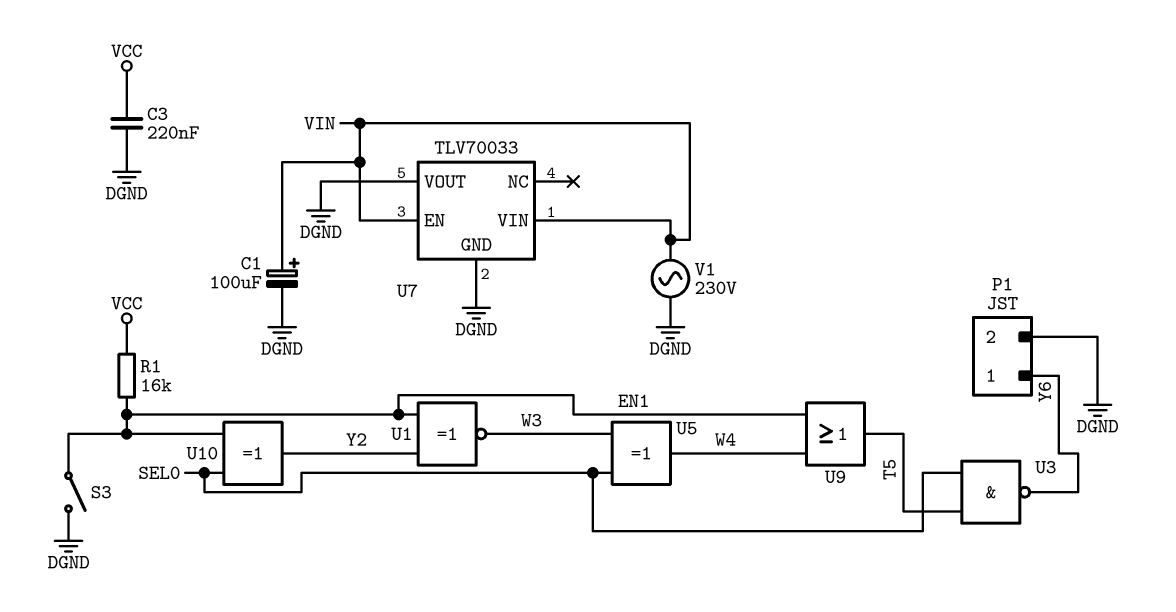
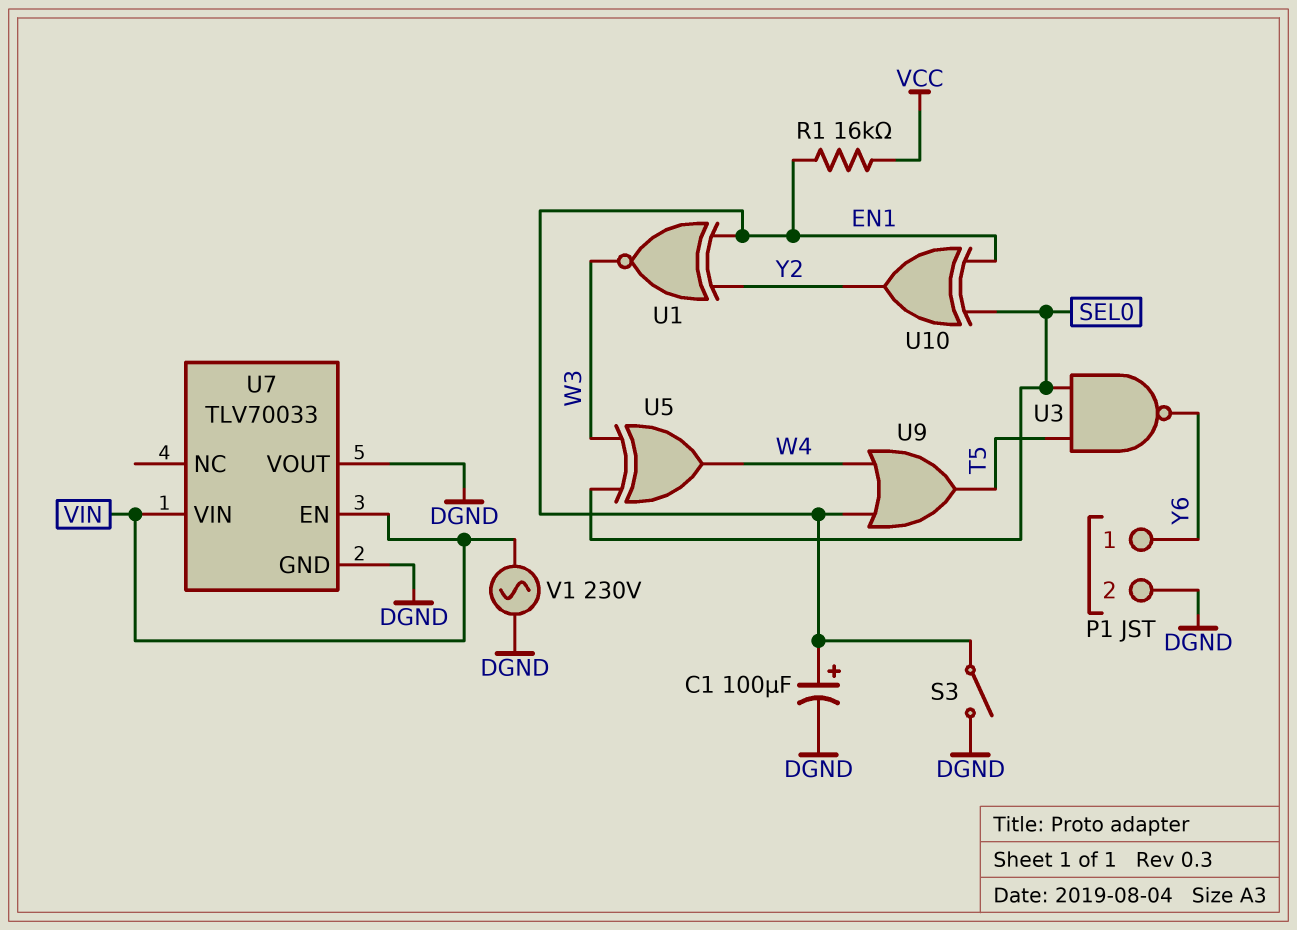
C1: 100uF (plus VIN, minus DGND) -> 100uF (plus EN1, minus DGND)
C3: 220nF (DGND, VCC) -> none

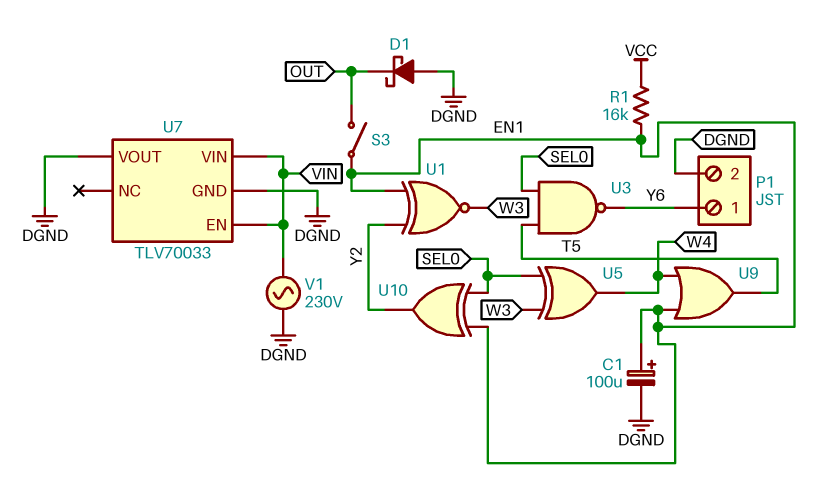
D1: none -> schottky (A DGND, K OUT)
S3: switch (DGND, EN1) -> switch (EN1, OUT)

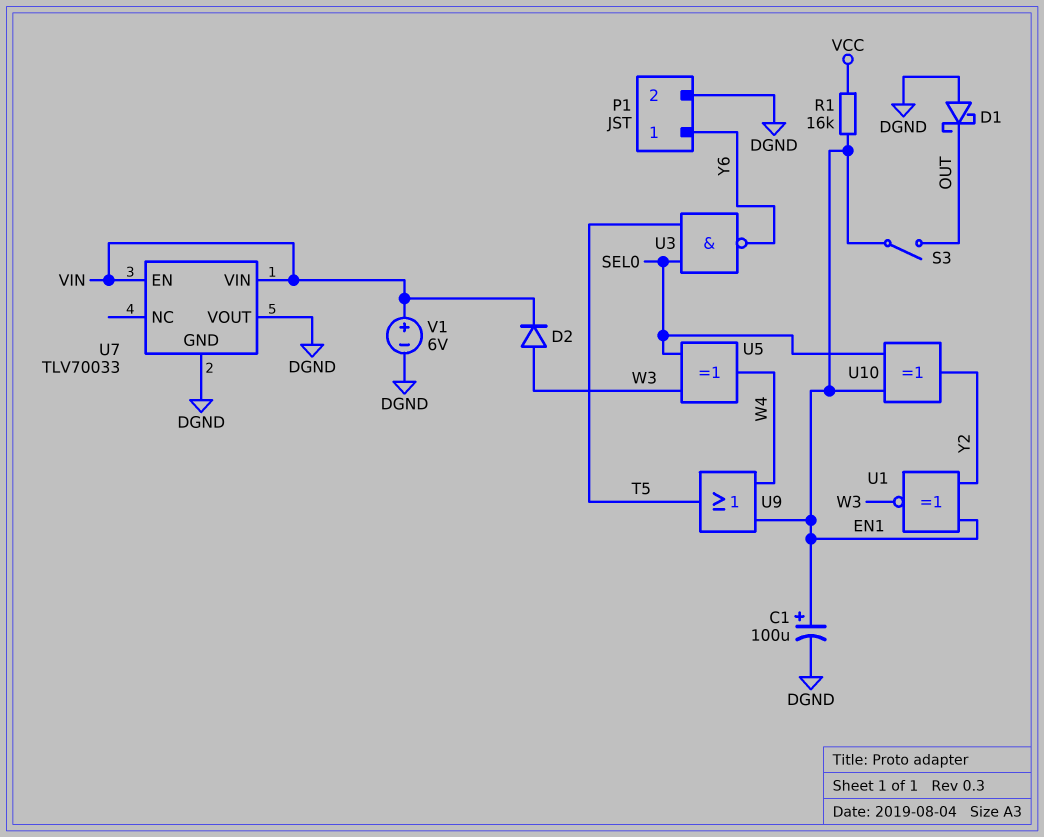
D2: none -> diode (A W3, K VIN)
V1: AC 230V (DGND, VIN) -> 6V (plus VIN, minus DGND)

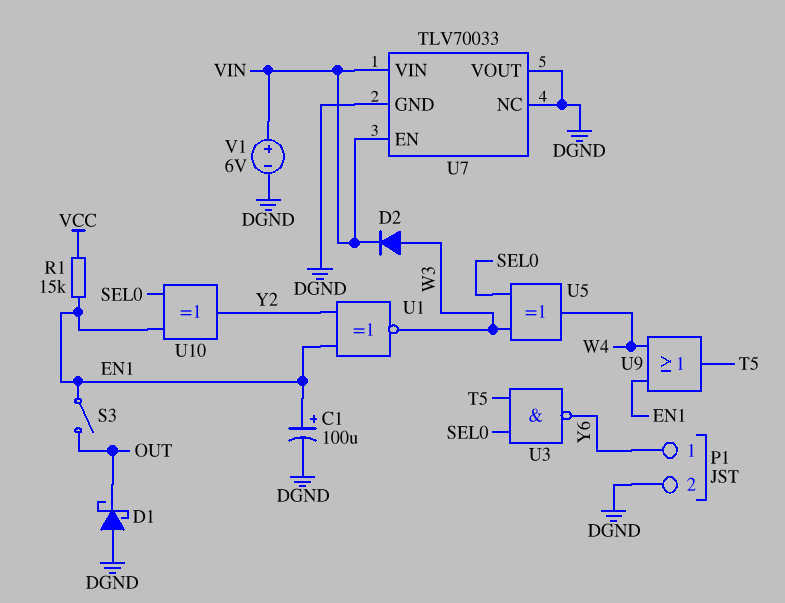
R1: 16k (EN1, VCC) -> 15k (EN1, VCC)
U7 pin NC: none -> DGND

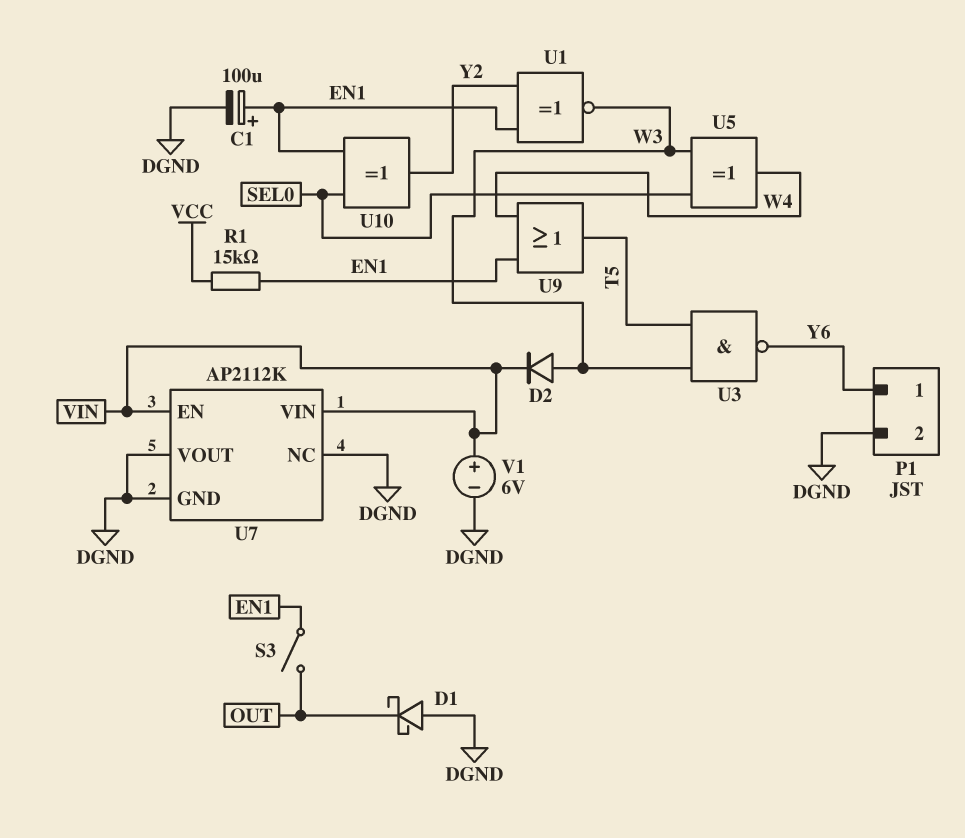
U3: NAND (in SEL0, in T5, out Y6) -> NAND (in T5, in W3, out Y6)
U7: TLV70033 -> AP2112K

